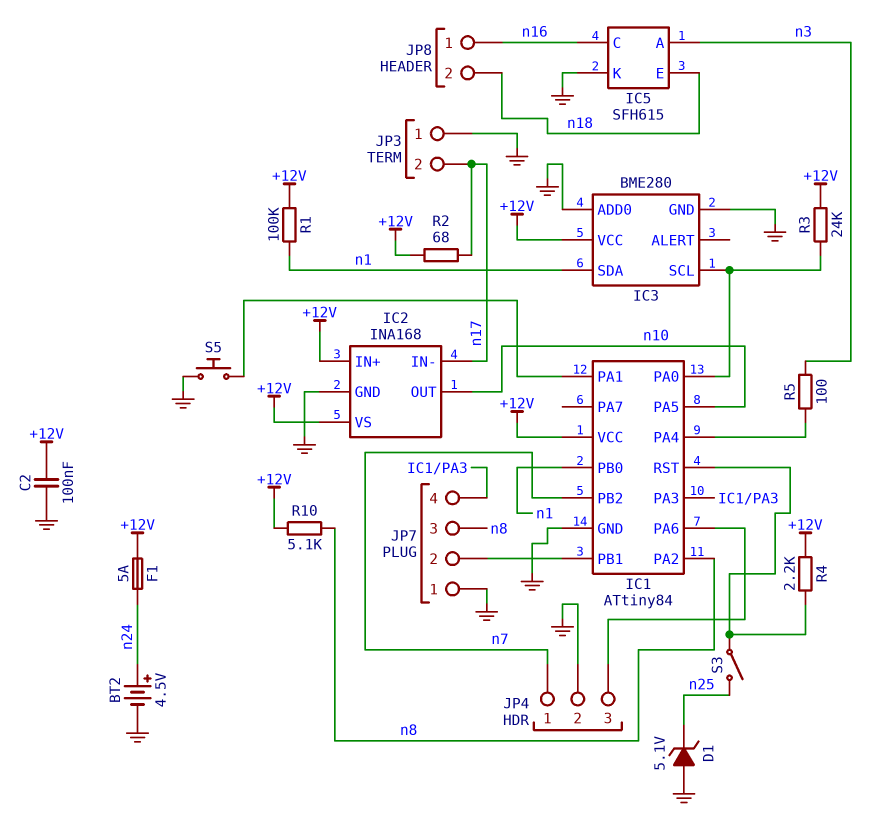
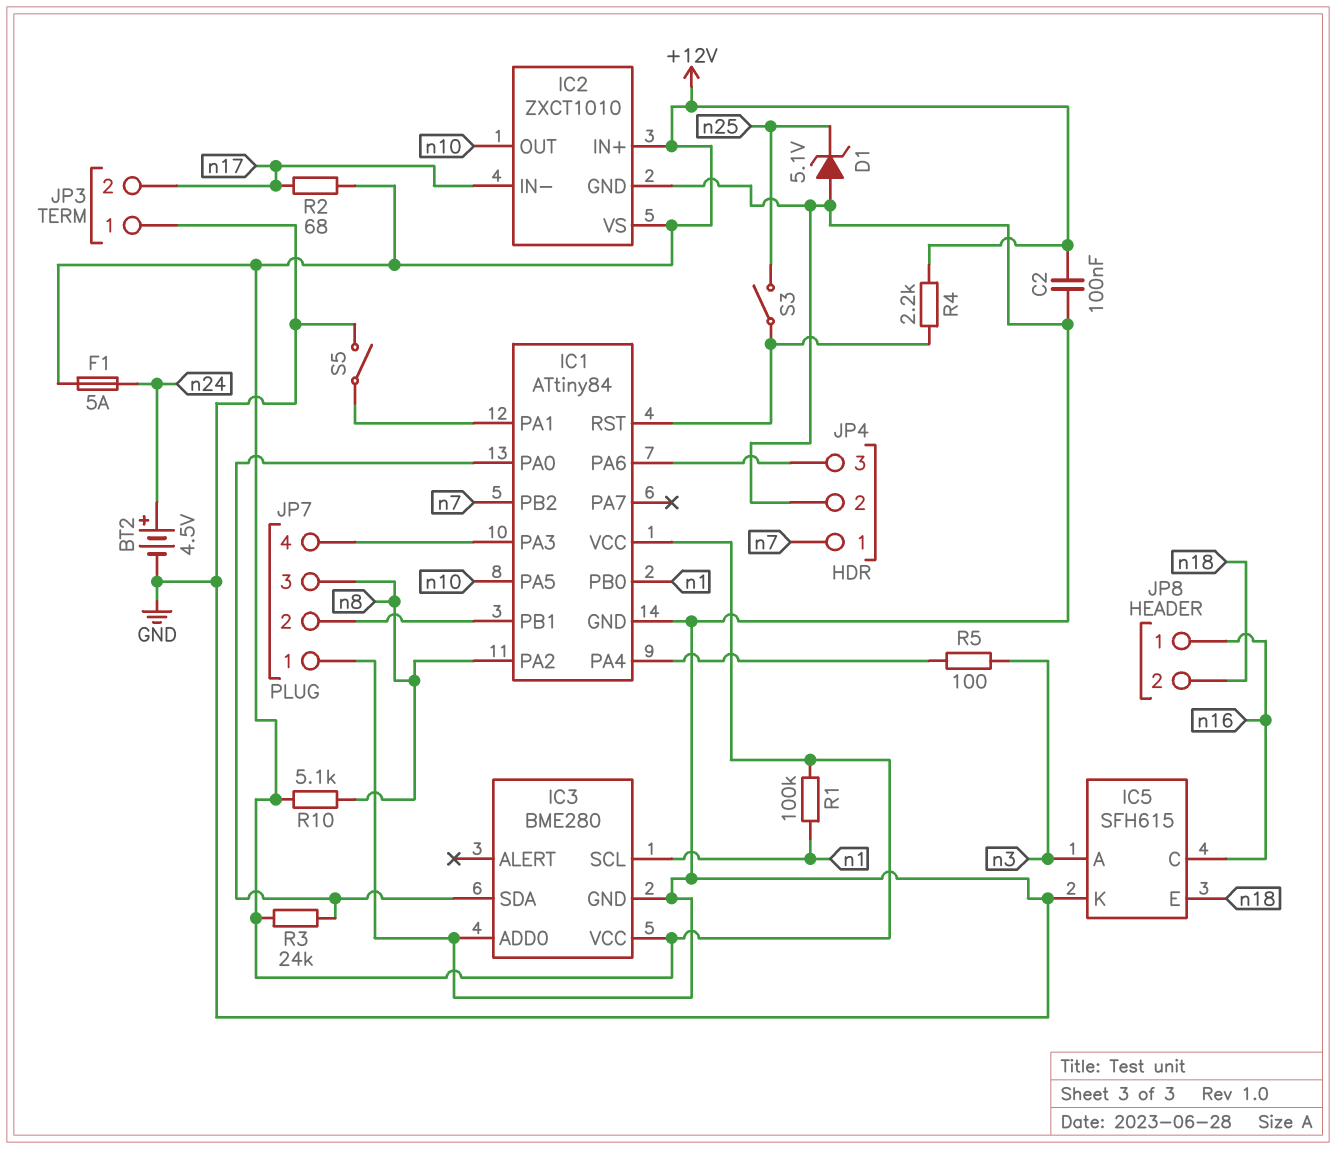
IC2: INA168 -> ZXCT1010
IC3 pin SCL: IC1/PA0 -> n1
IC3 pin SDA: n1 -> IC1/PA0
S5: button (GND, IC1/PA1) -> switch (GND, IC1/PA1)

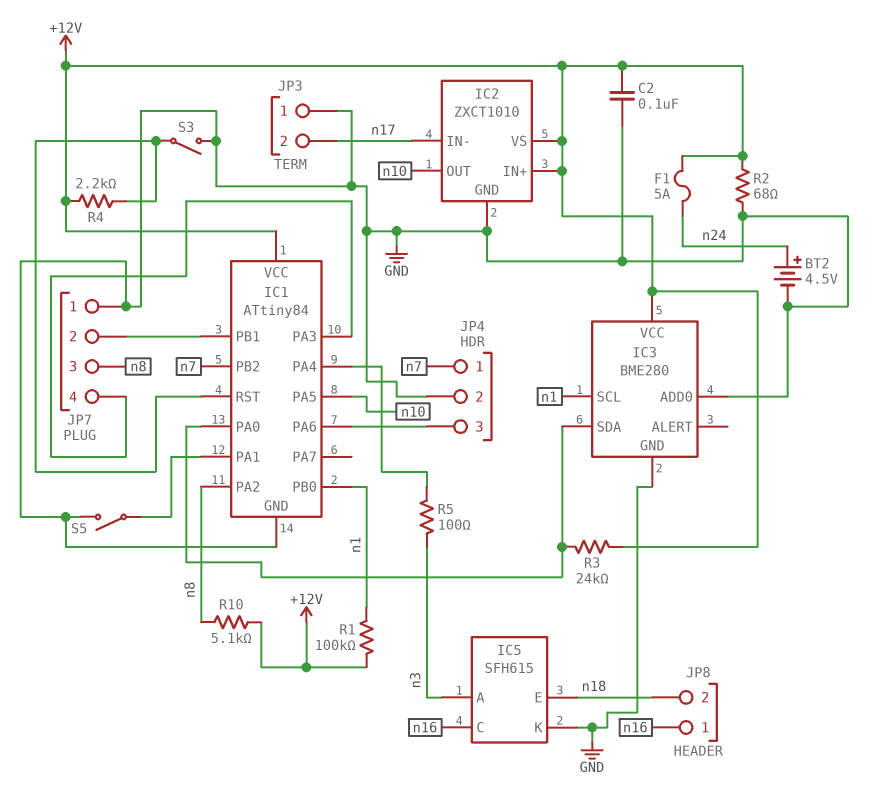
D1: zener 5.1V (A GND, K n25) -> none
R2: 68 (+12V, n17) -> 68 (+12V, GND)
S3: switch (IC1/RST, n25) -> switch (GND, IC1/RST)

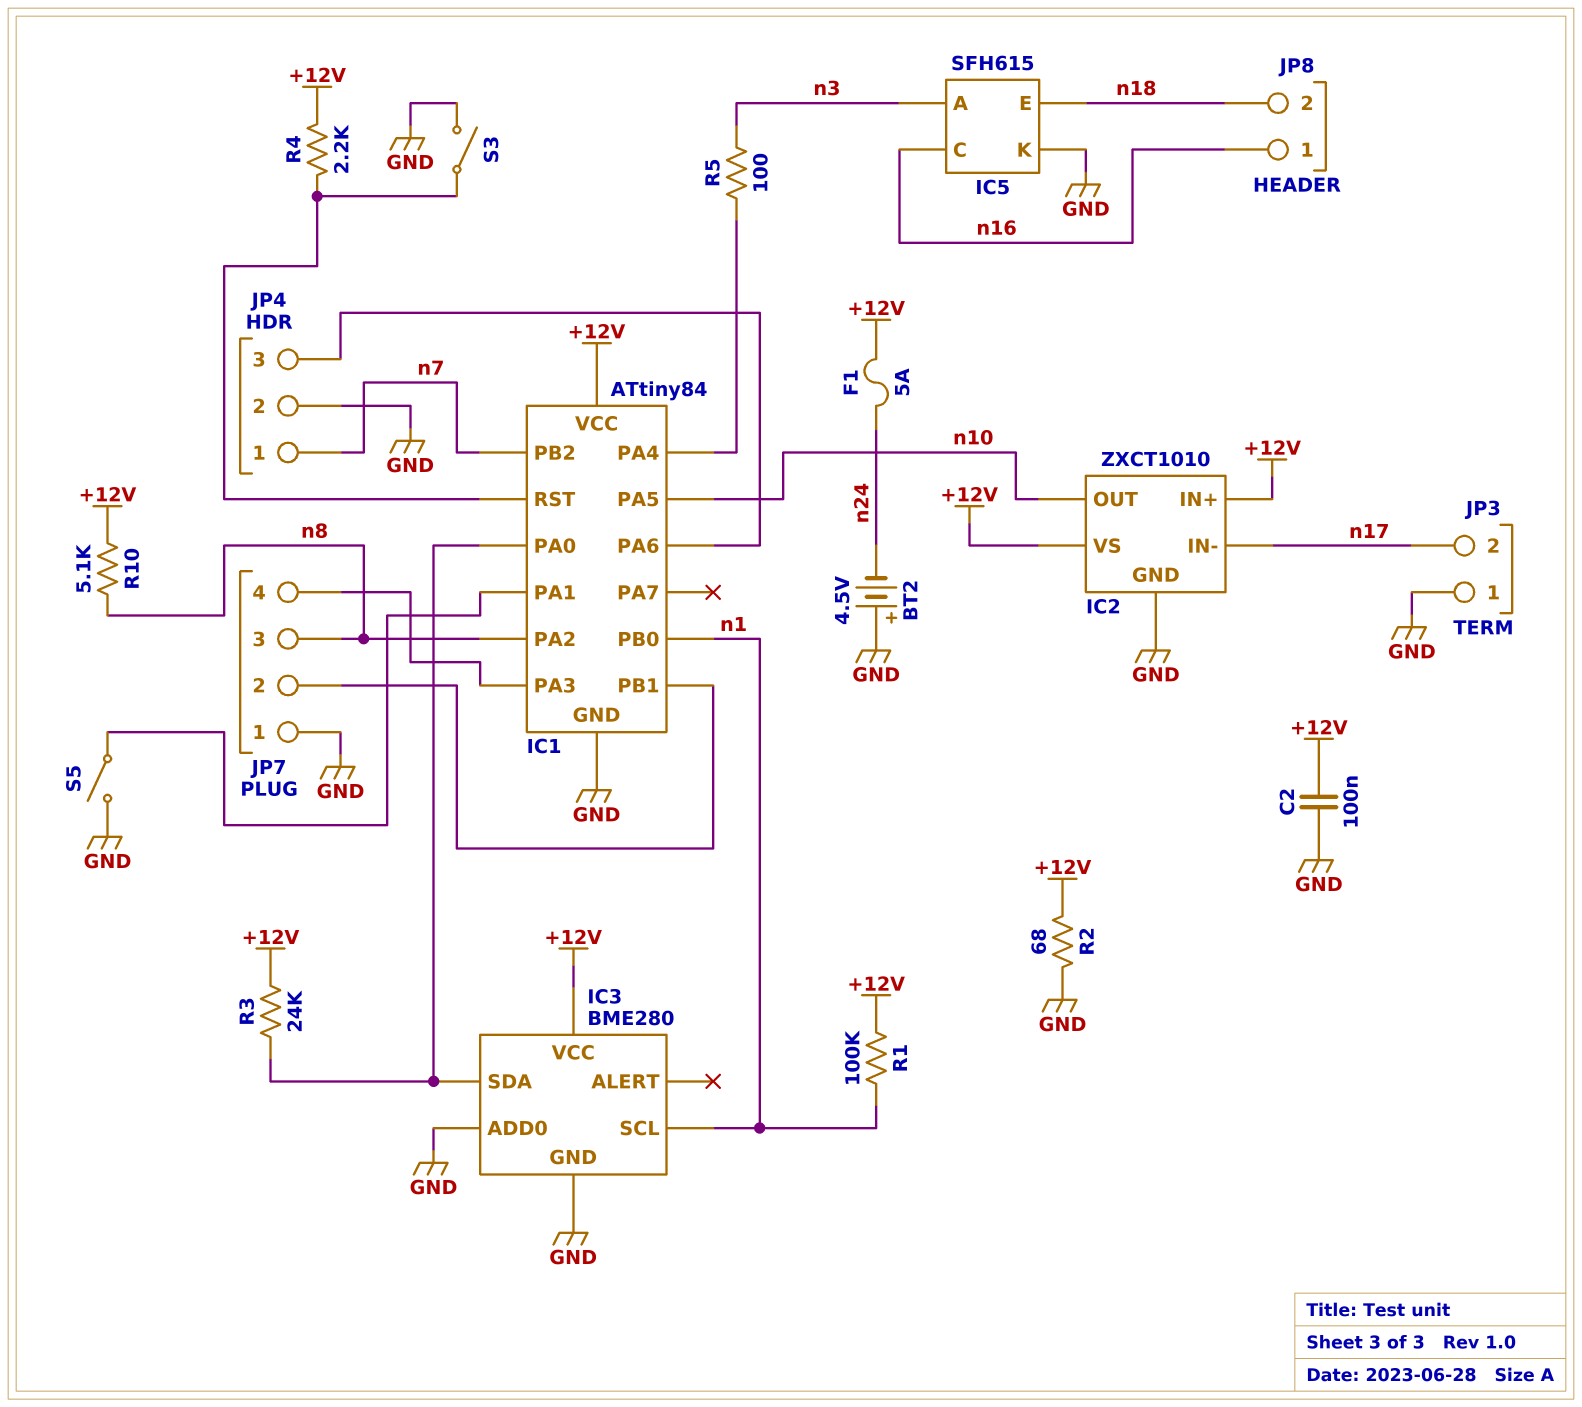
BT2: 4.5V (plus n24, minus GND) -> 4.5V (plus GND, minus n24)

